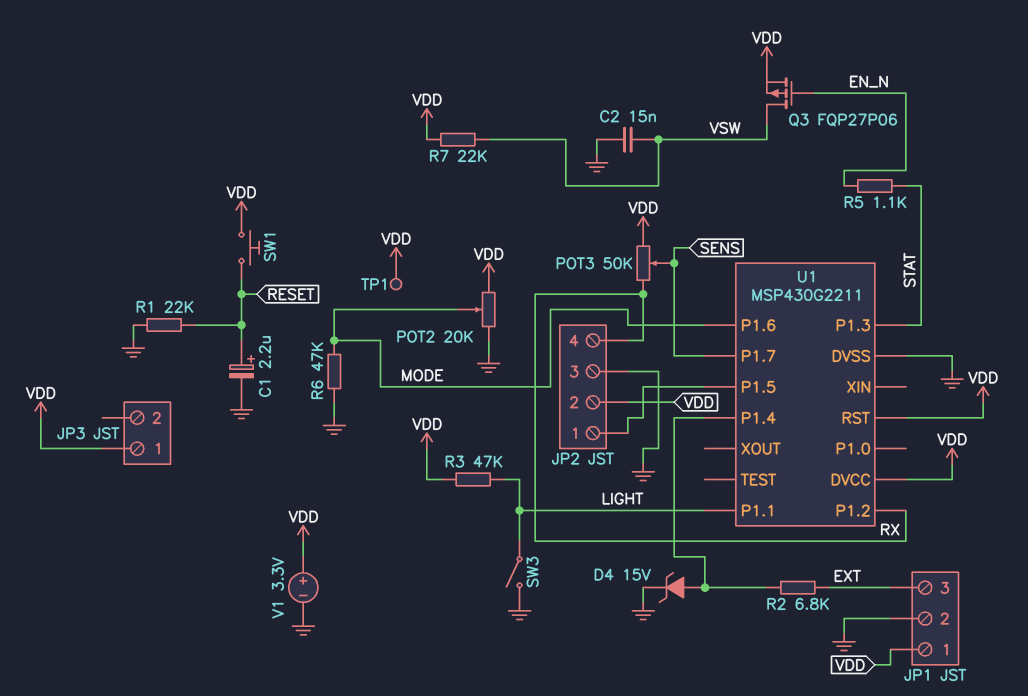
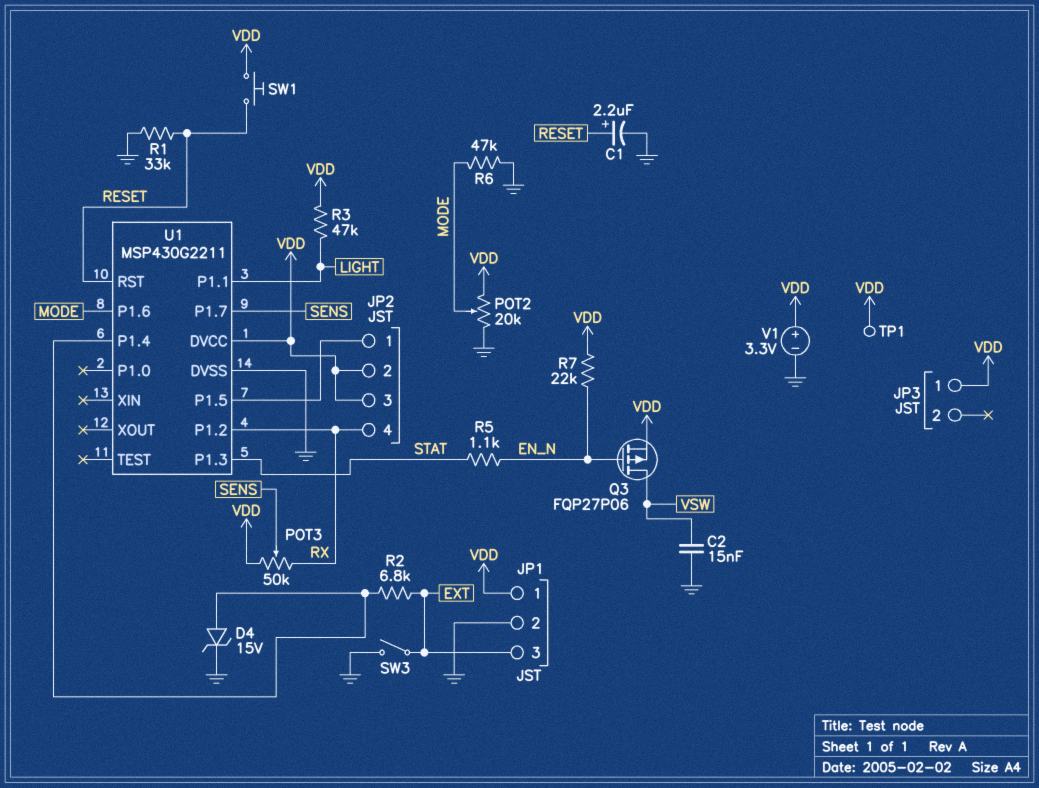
JP2 pin 3: GND -> VDD
R1: 22k (GND, RESET) -> 33k (GND, RESET)
R7: 22k (VDD, VSW) -> 22k (EN_N, VDD)
SW3: switch (GND, LIGHT) -> switch (EXT, GND)
U1 pin RST: VDD -> RESET

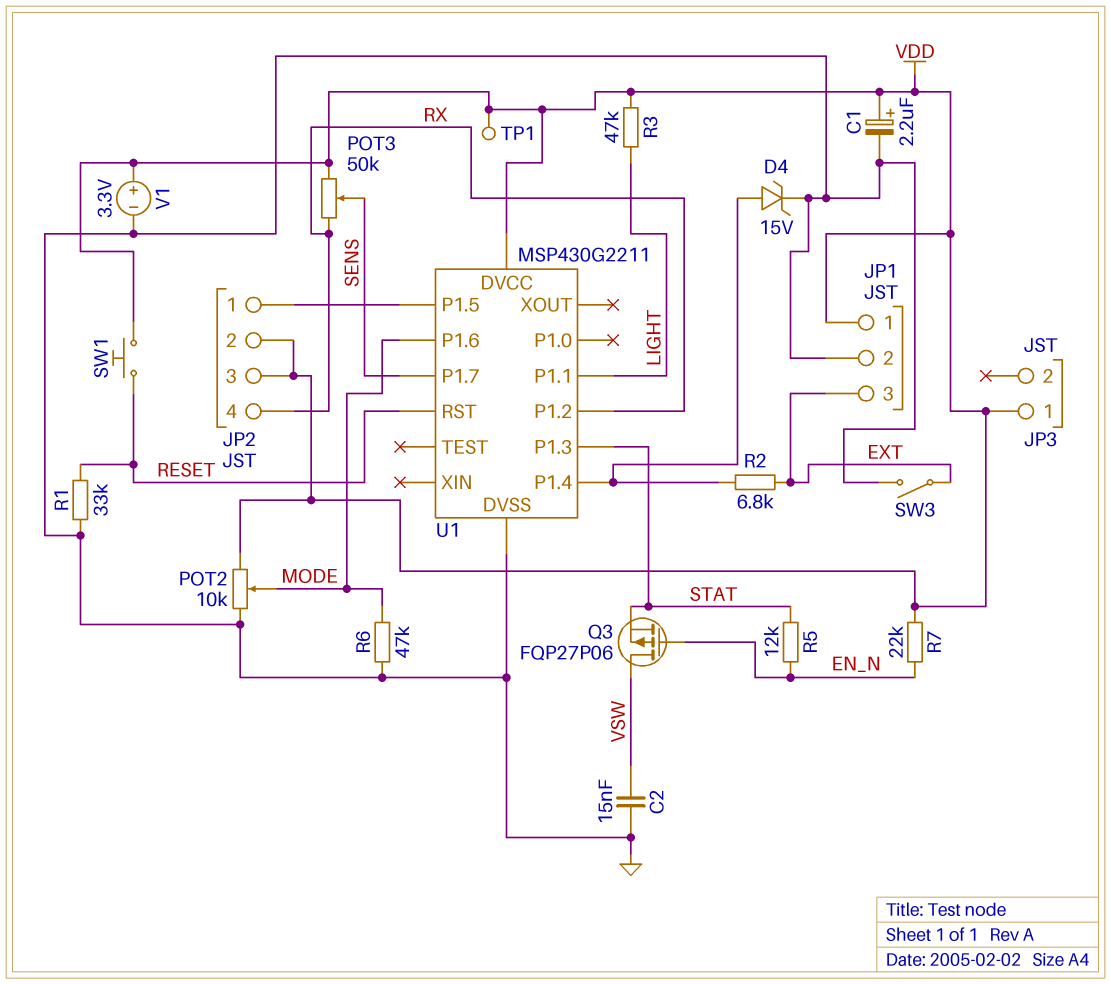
C1: 2.2uF (plus RESET, minus GND) -> 2.2uF (plus VDD, minus GND)
POT2: 20k (GND, VDD, wiper MODE) -> 10k (GND, VDD, wiper MODE)
Q3: PMOS FQP27P06 (G EN_N, D VSW, S VDD) -> PMOS FQP27P06 (G EN_N, D VSW, S STAT)
R5: 1.1k (EN_N, STAT) -> 12k (EN_N, STAT)

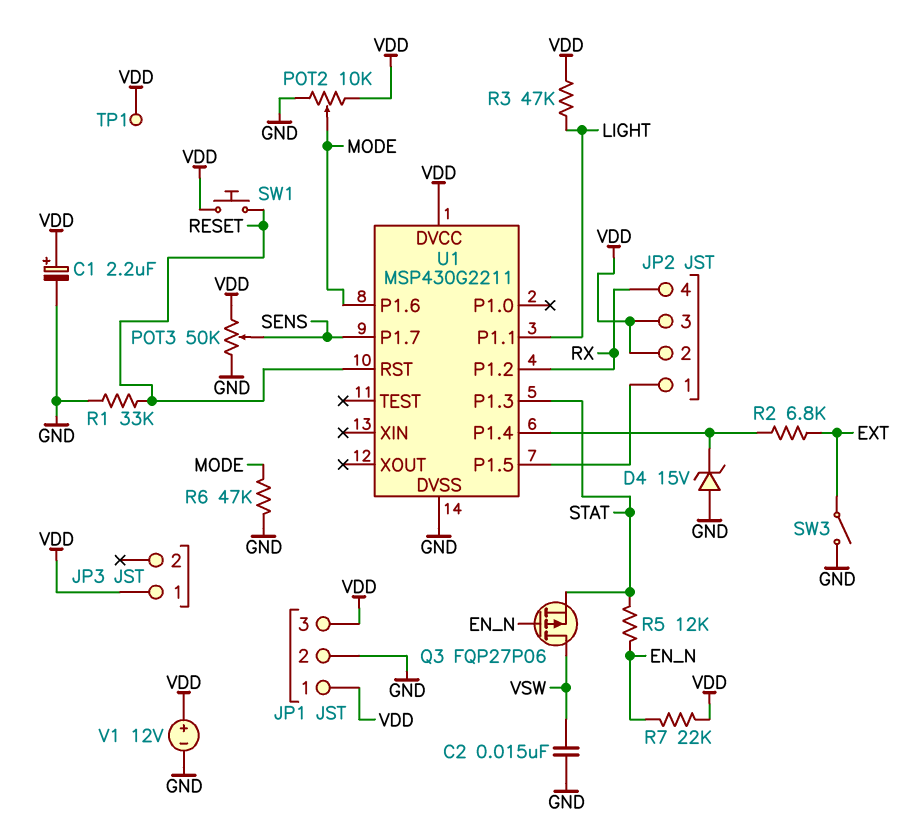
D4: zener 15V (A U1/P1.4, K GND) -> zener 15V (A GND, K U1/P1.4)
JP1 pin 3: EXT -> VDD
POT3: 50k (RX, VDD, wiper SENS) -> 50k (GND, VDD, wiper SENS)
V1: 3.3V (plus VDD, minus GND) -> 12V (plus VDD, minus GND)

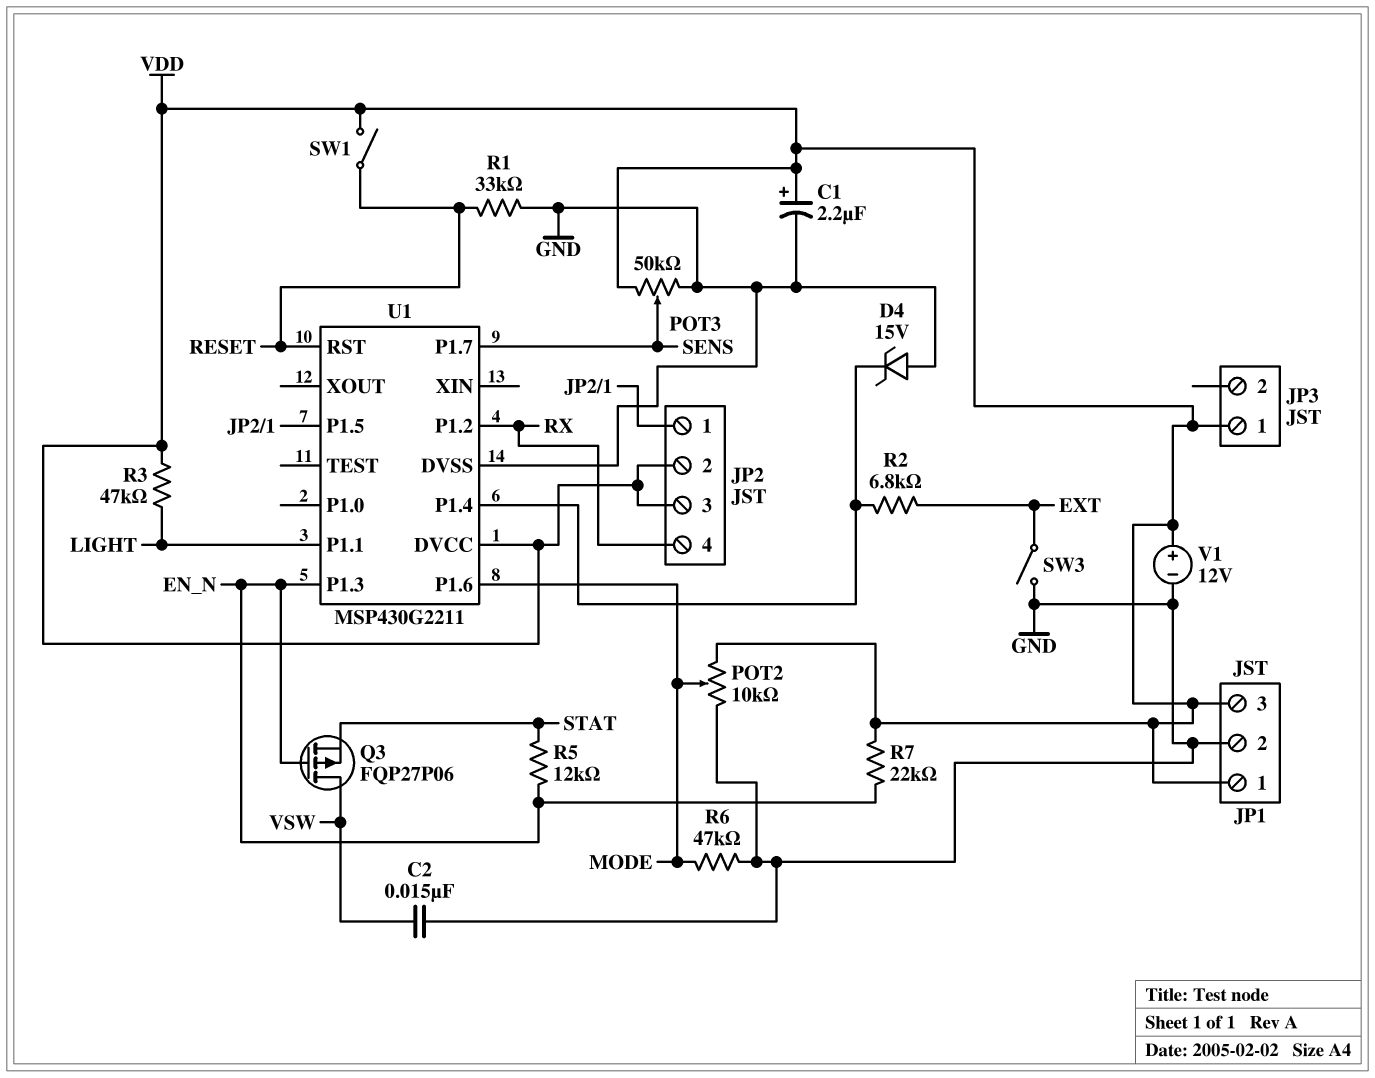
SW1: button (RESET, VDD) -> switch (RESET, VDD)
TP1: test point (VDD) -> none
U1 pin P1.3: STAT -> EN_N

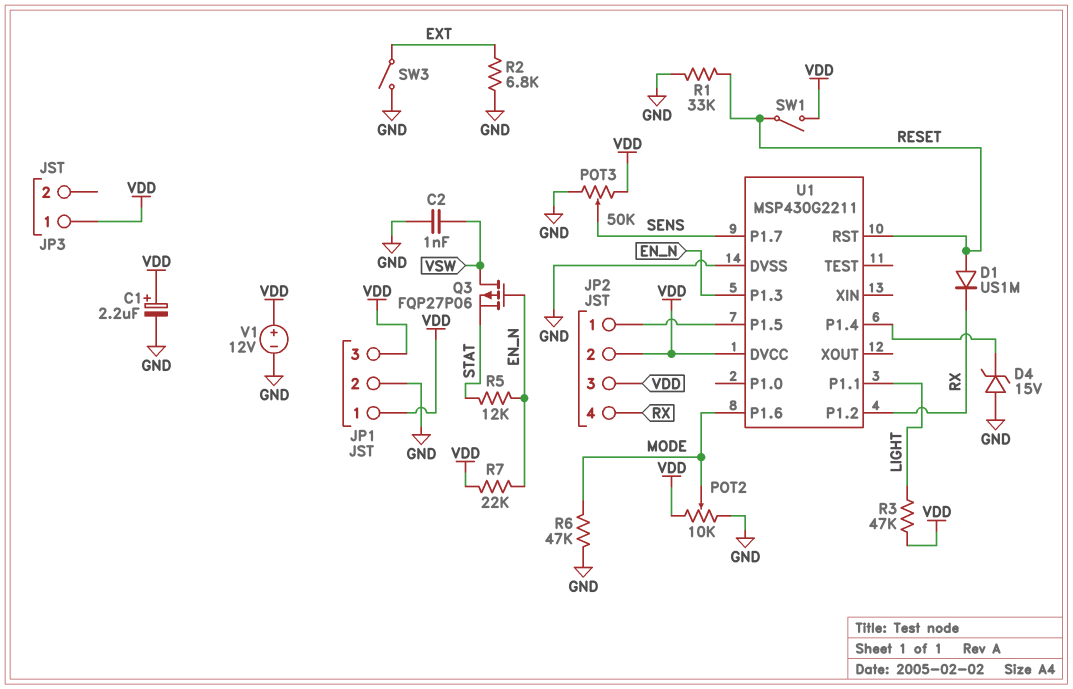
C2: 15nF (GND, VSW) -> 1nF (GND, VSW)
D1: none -> diode US1M (A RESET, K RX)
R2: 6.8k (EXT, U1/P1.4) -> 6.8k (EXT, GND)

